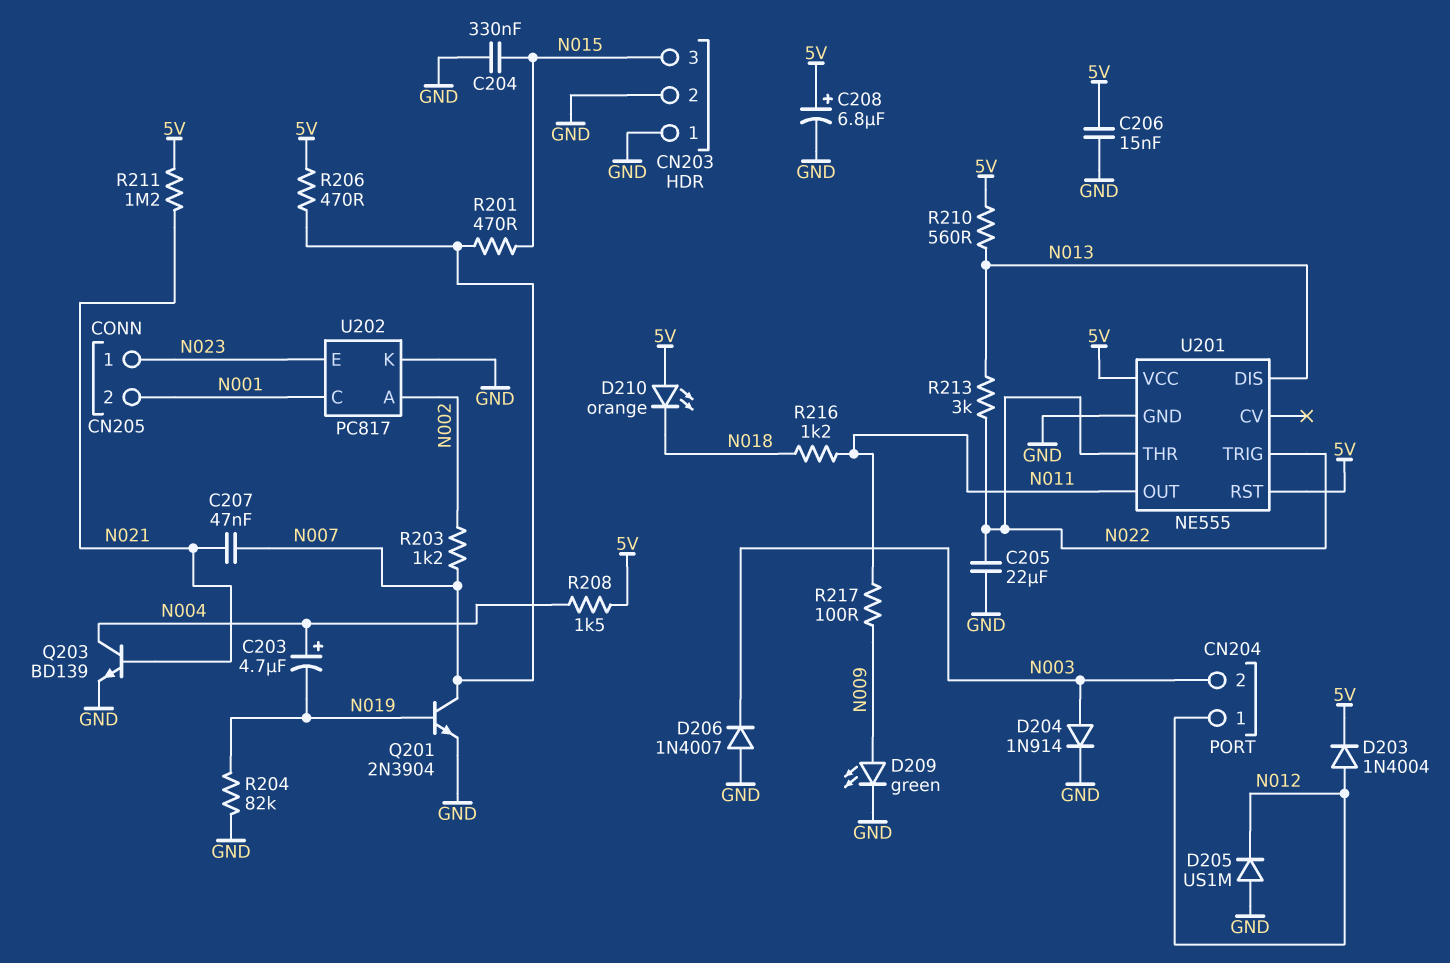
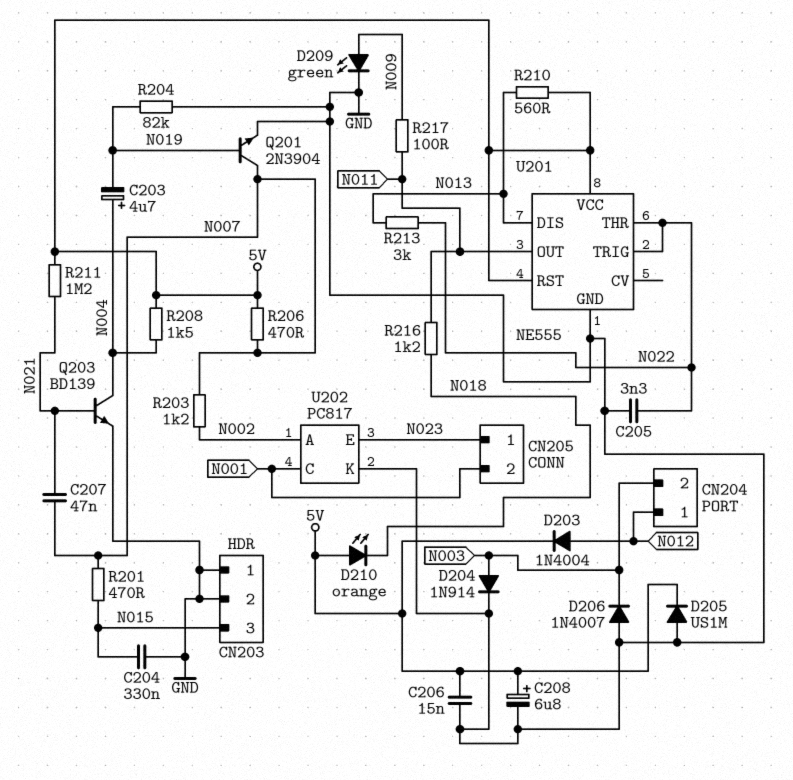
C205: 22uF (GND, N022) -> 3.3nF (GND, N022)
D205: diode US1M (A GND, K N012) -> diode US1M (A GND, K 5V)

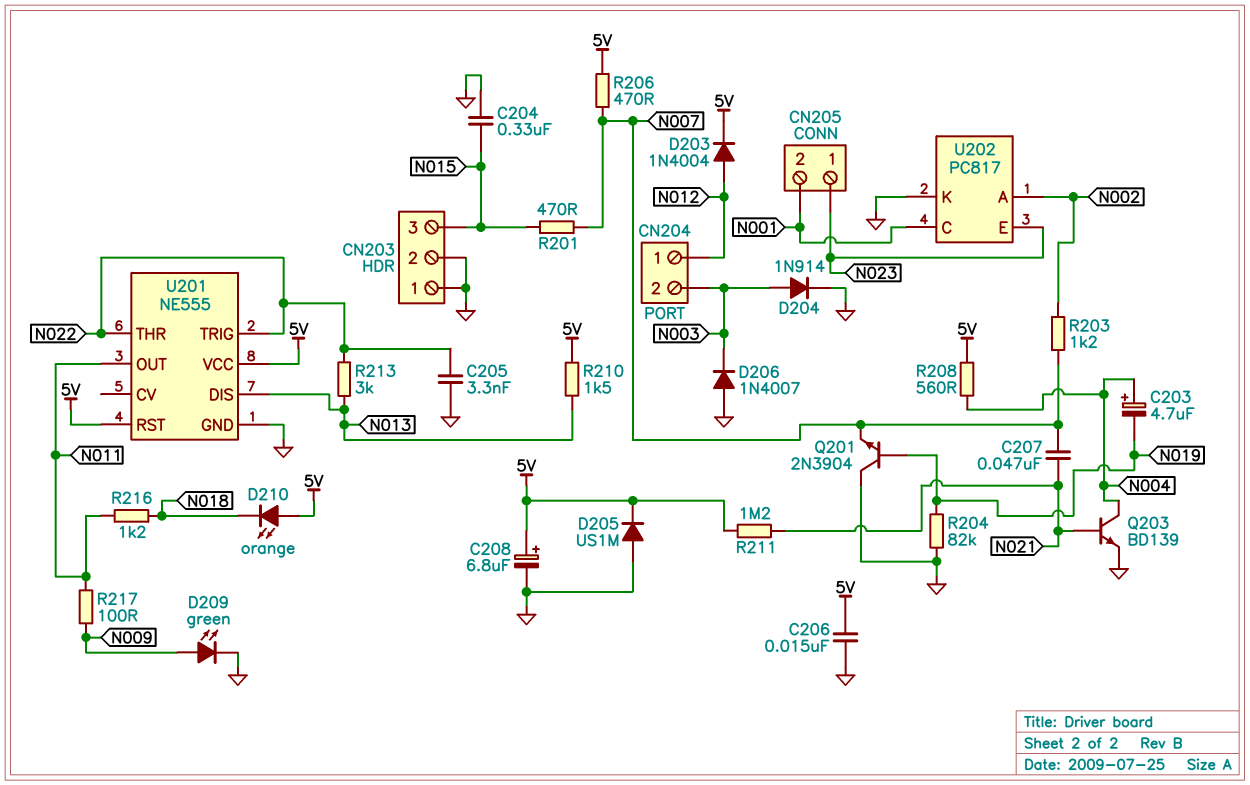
Q201: NPN 2N3904 (B N019, C N007, E GND) -> NPN 2N3904 (B N019, C GND, E N007)
R208: 1.5k (5V, N004) -> 560 (5V, N004)
R210: 560 (5V, N013) -> 1.5k (5V, N013)

